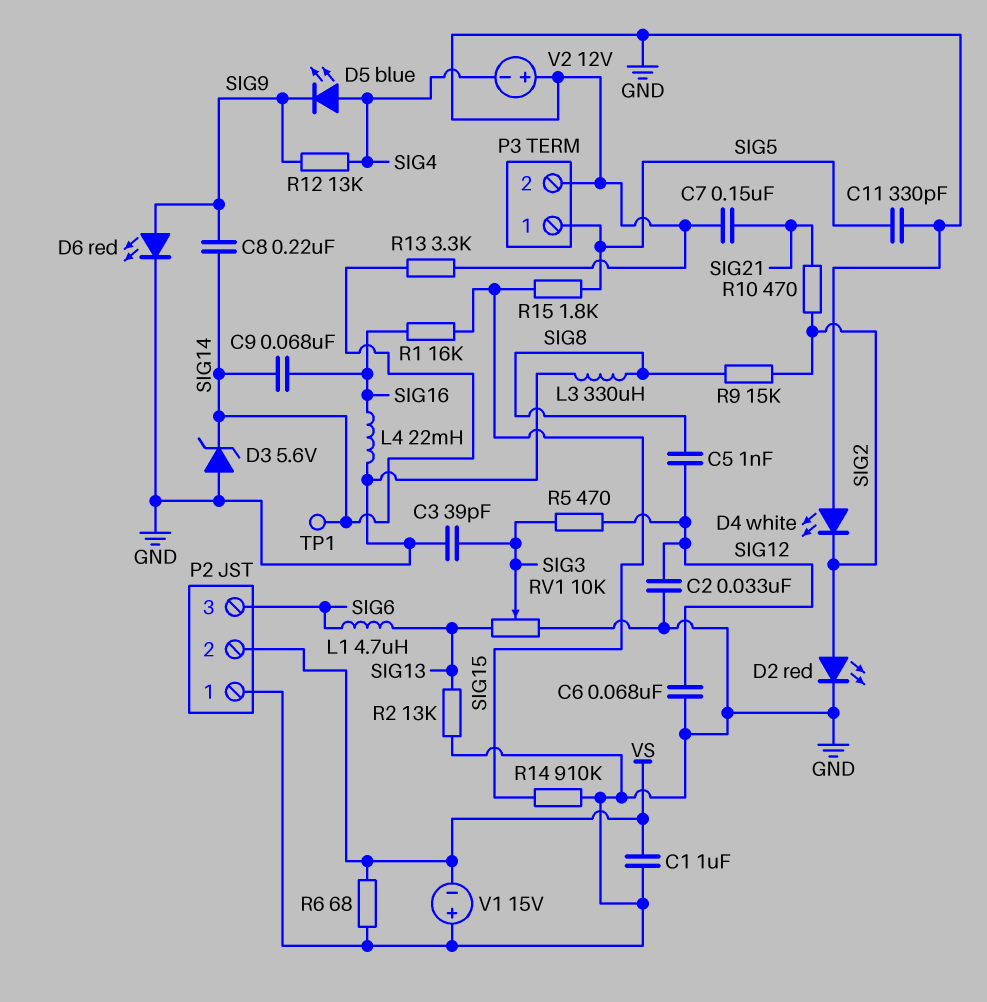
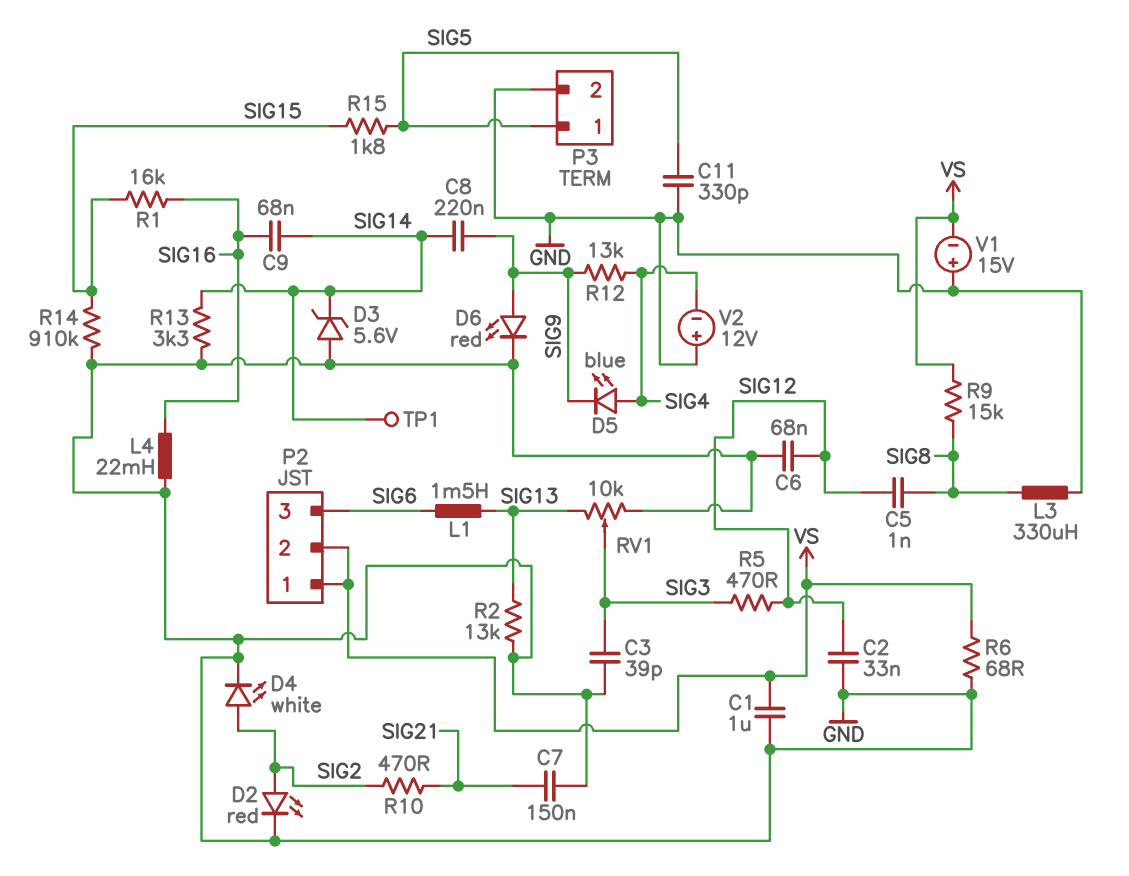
D4: LED white (A GND, K SIG2) -> LED white (A SIG2, K GND)
L1: 4.7uH (SIG6, SIG13) -> 1.5mH (SIG6, SIG13)
P2 pin 1: GND -> VS
R9: 15k (SIG2, SIG8) -> 15k (SIG8, VS)

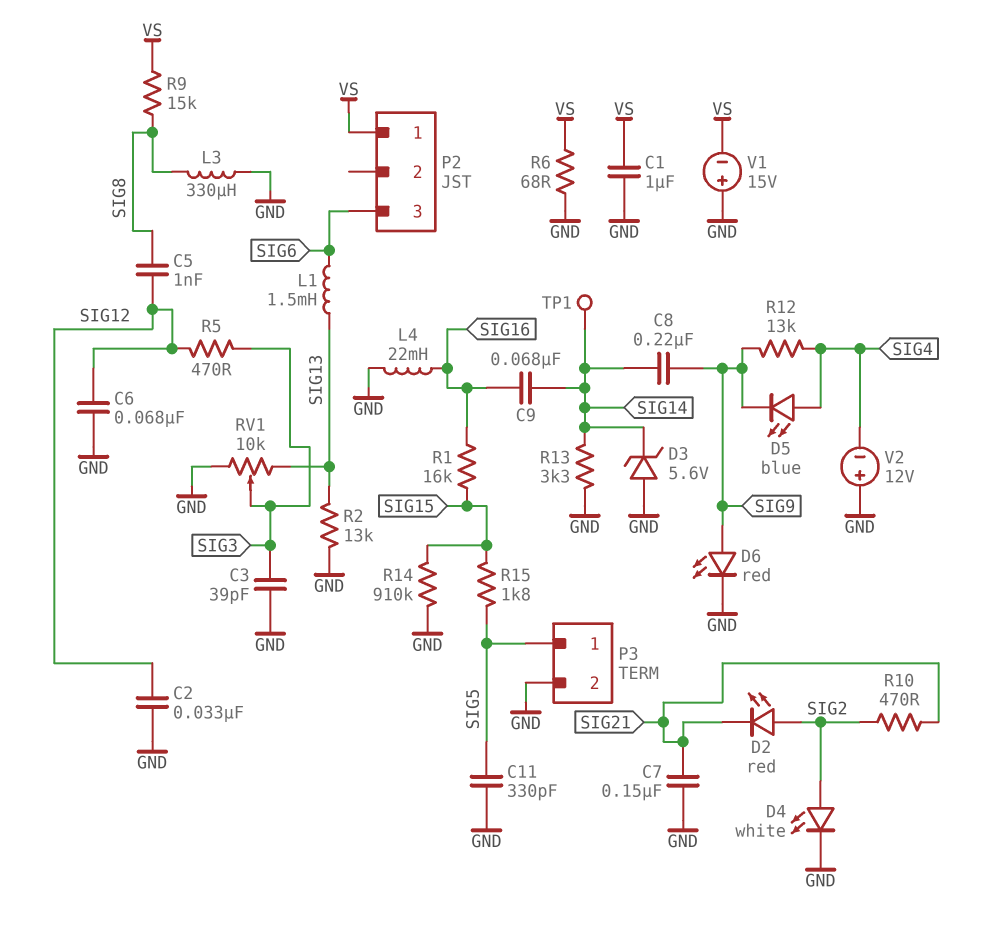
D2: LED red (A SIG2, K GND) -> LED red (A SIG2, K SIG21)
P2 pin 2: VS -> none

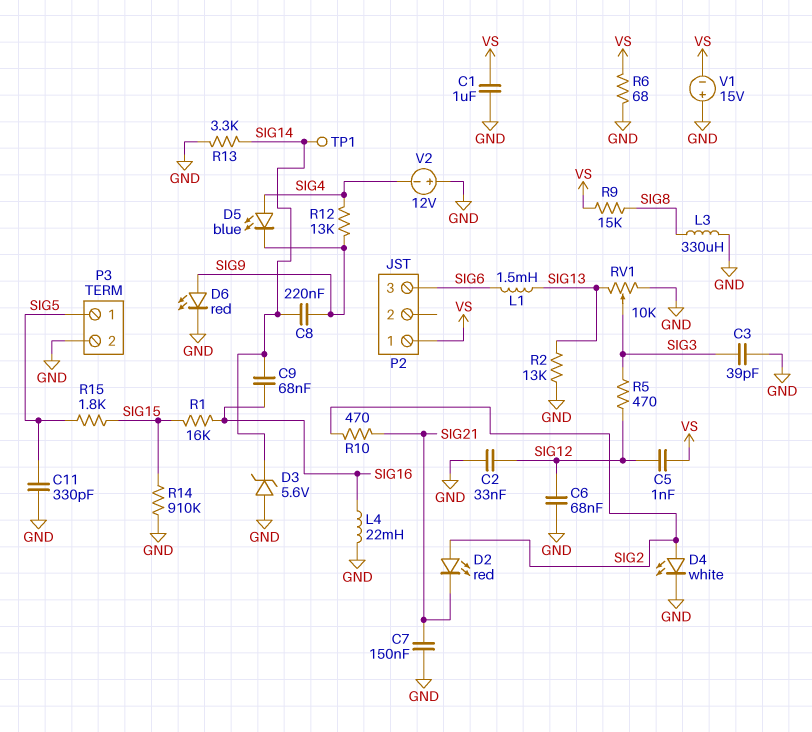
C5: 1nF (SIG8, SIG12) -> 1nF (SIG12, VS)

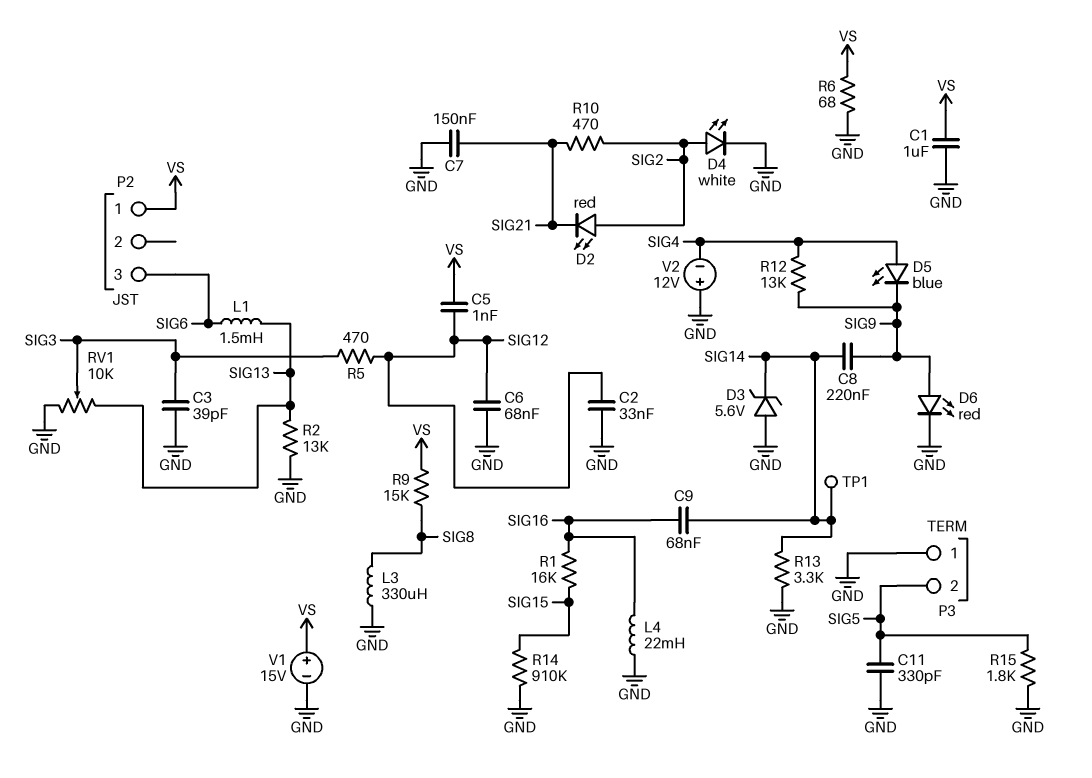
P3 pin 1: SIG5 -> GND
P3 pin 2: GND -> SIG5
R15: 1.8k (SIG5, SIG15) -> 1.8k (GND, SIG5)
V1: 15V (plus GND, minus VS) -> 15V (plus VS, minus GND)

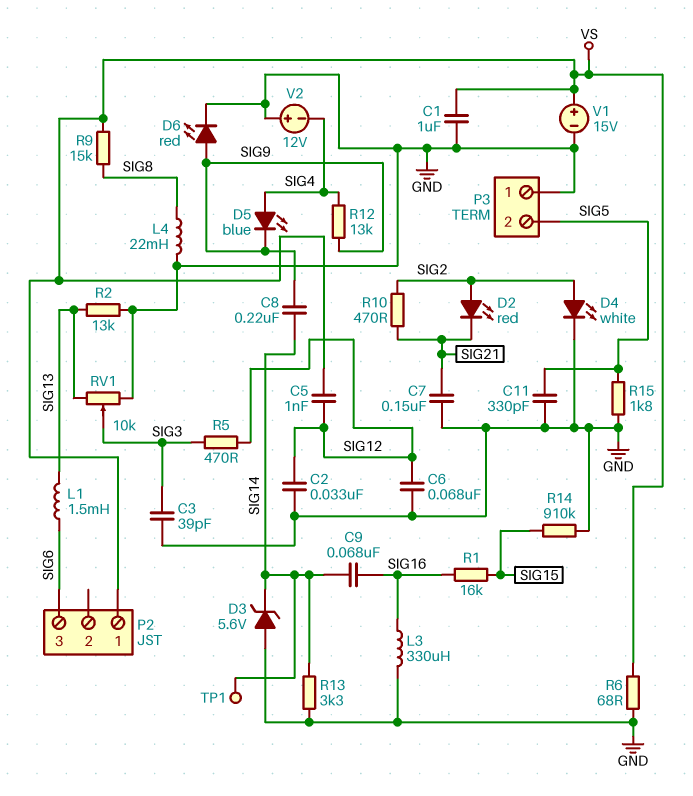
L3: 330uH (GND, SIG8) -> 330uH (GND, SIG16)
L4: 22mH (GND, SIG16) -> 22mH (GND, SIG8)

